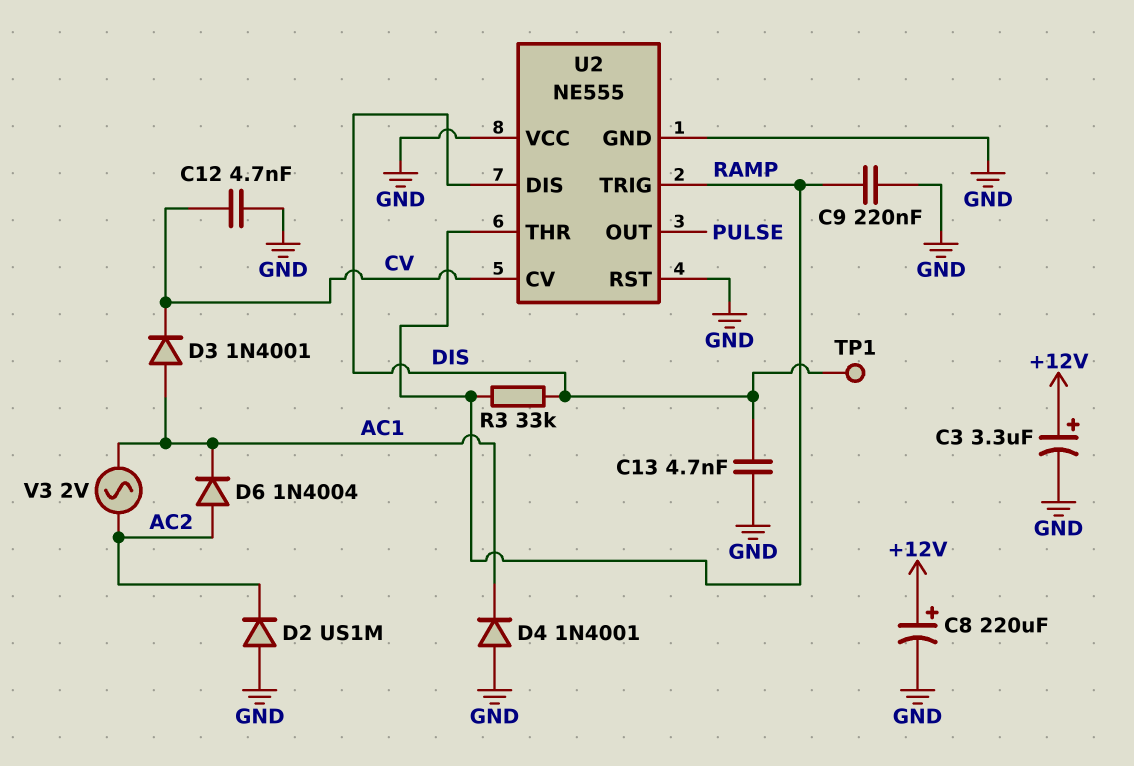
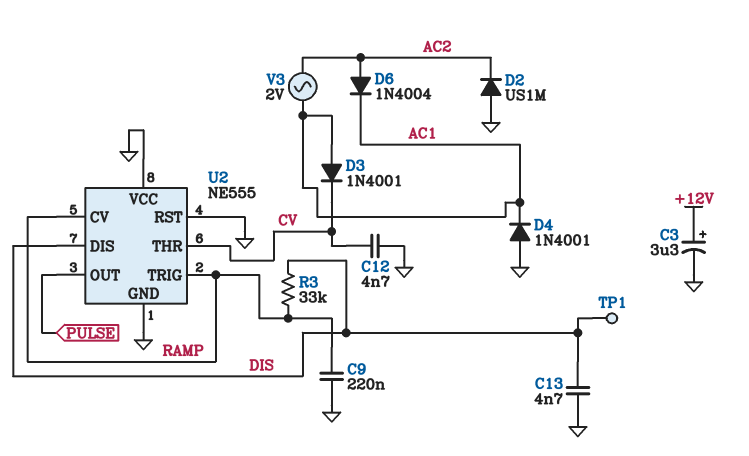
C8: 220uF (plus +12V, minus GND) -> none
U2 pin CV: CV -> RAMP
U2 pin THR: RAMP -> CV

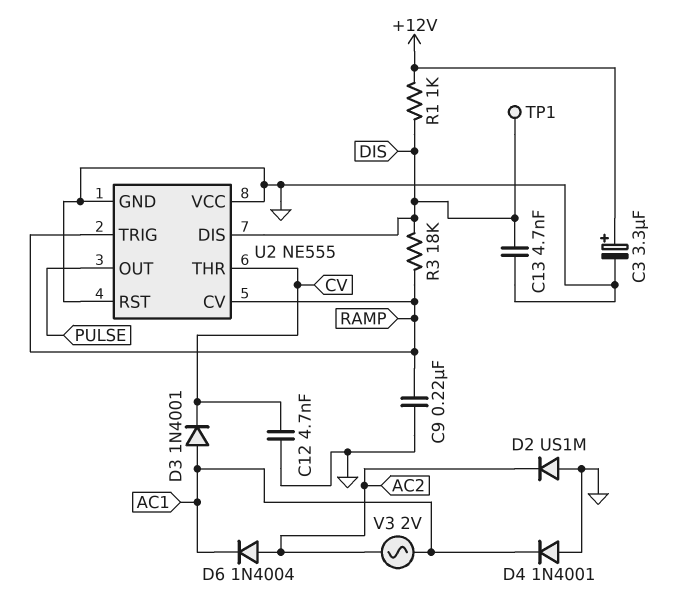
R1: none -> 1k (+12V, DIS)
R3: 33k (DIS, RAMP) -> 18k (DIS, RAMP)

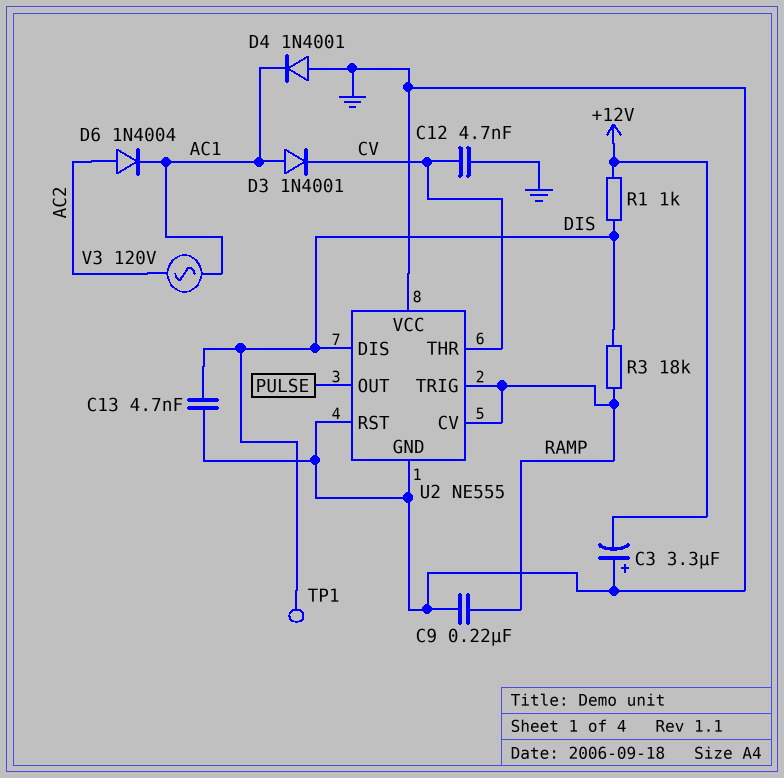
C3: 3.3uF (plus +12V, minus GND) -> 3.3uF (plus GND, minus +12V)
D2: diode US1M (A GND, K AC2) -> none
V3: AC 2V (AC1, AC2) -> AC 120V (AC1, AC2)

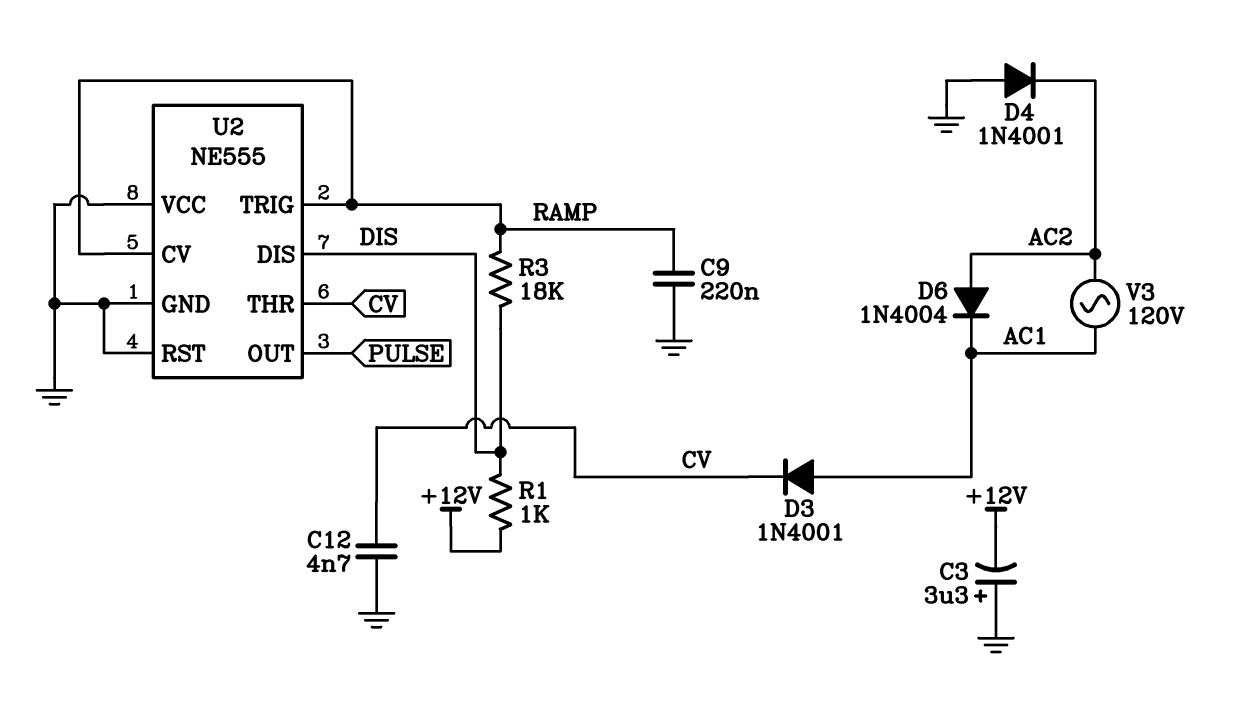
C13: 4.7nF (DIS, GND) -> none
D4: diode 1N4001 (A GND, K AC1) -> diode 1N4001 (A GND, K AC2)
TP1: test point (DIS) -> none

